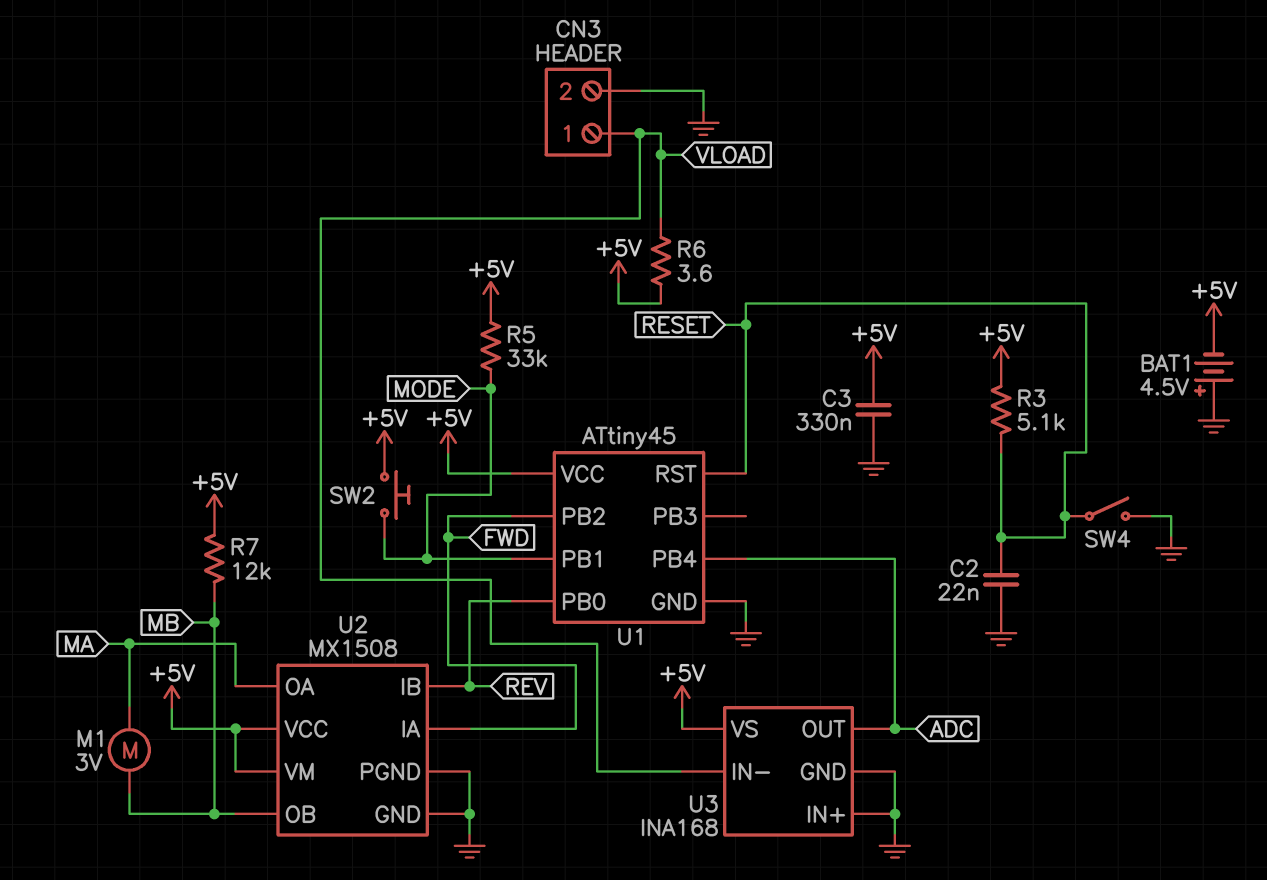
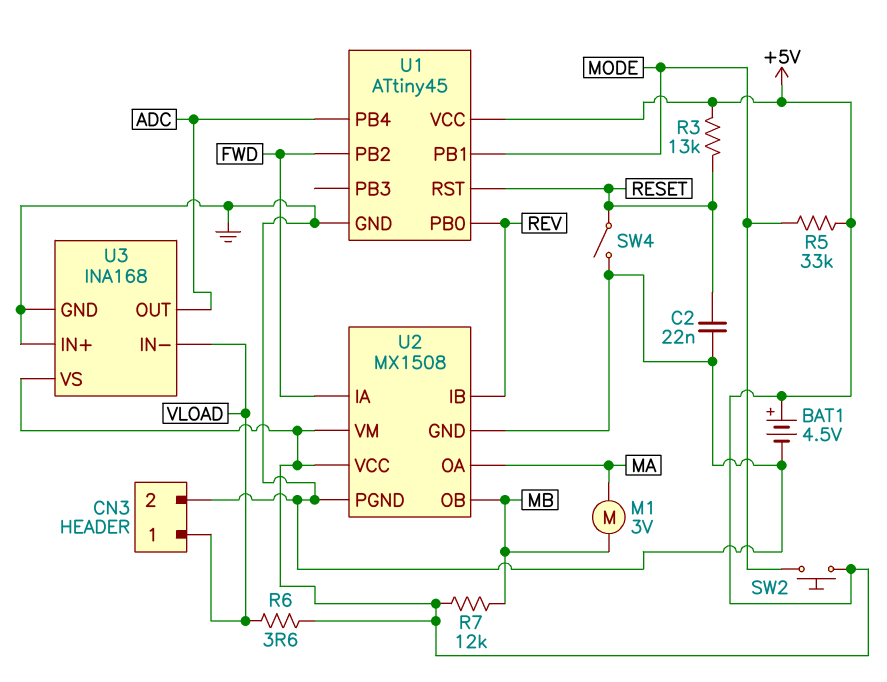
BAT1: 4.5V (plus GND, minus +5V) -> 4.5V (plus +5V, minus GND)
C3: 330nF (+5V, GND) -> none
R3: 5.1k (+5V, RESET) -> 13k (+5V, RESET)

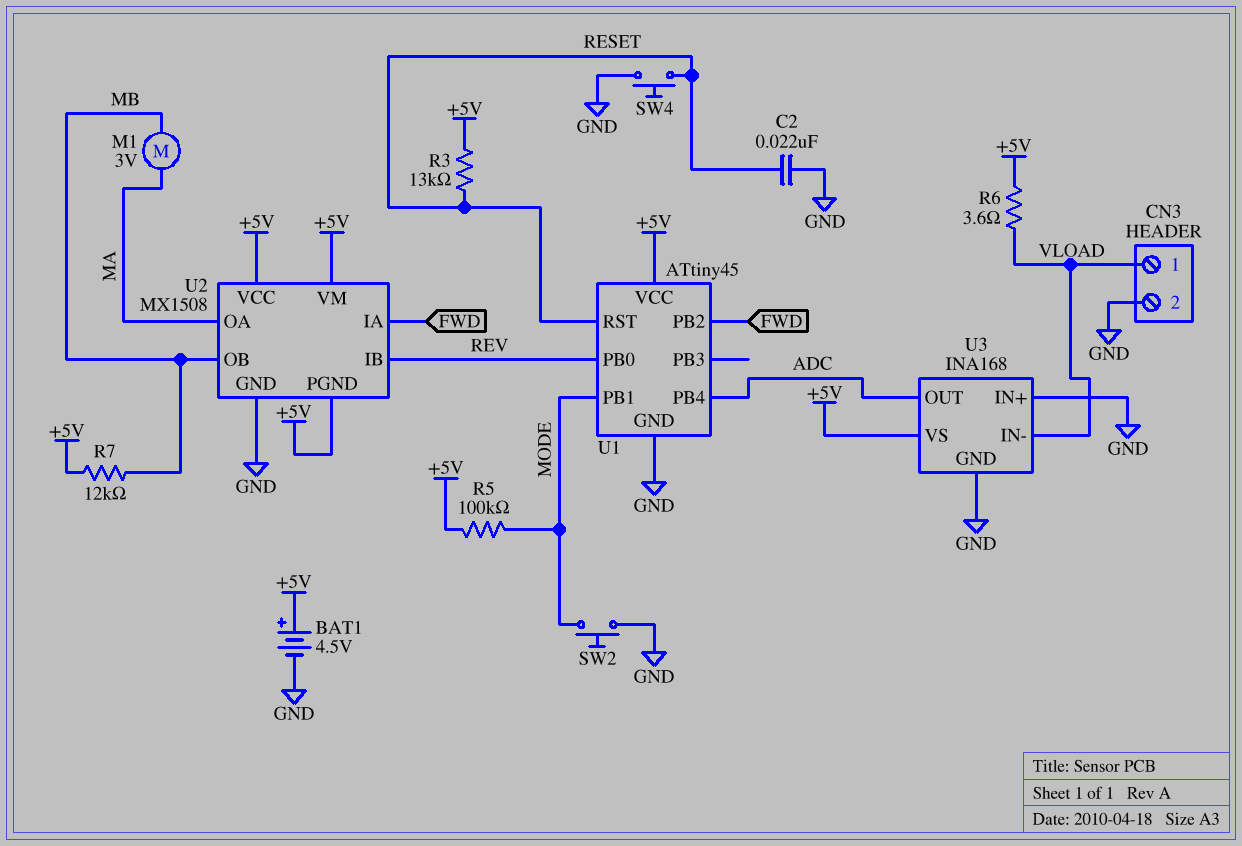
R5: 33k (+5V, MODE) -> 100k (+5V, MODE)
SW2: button (+5V, MODE) -> button (GND, MODE)
SW4: switch (GND, RESET) -> button (GND, RESET)
U2 pin PGND: GND -> +5V

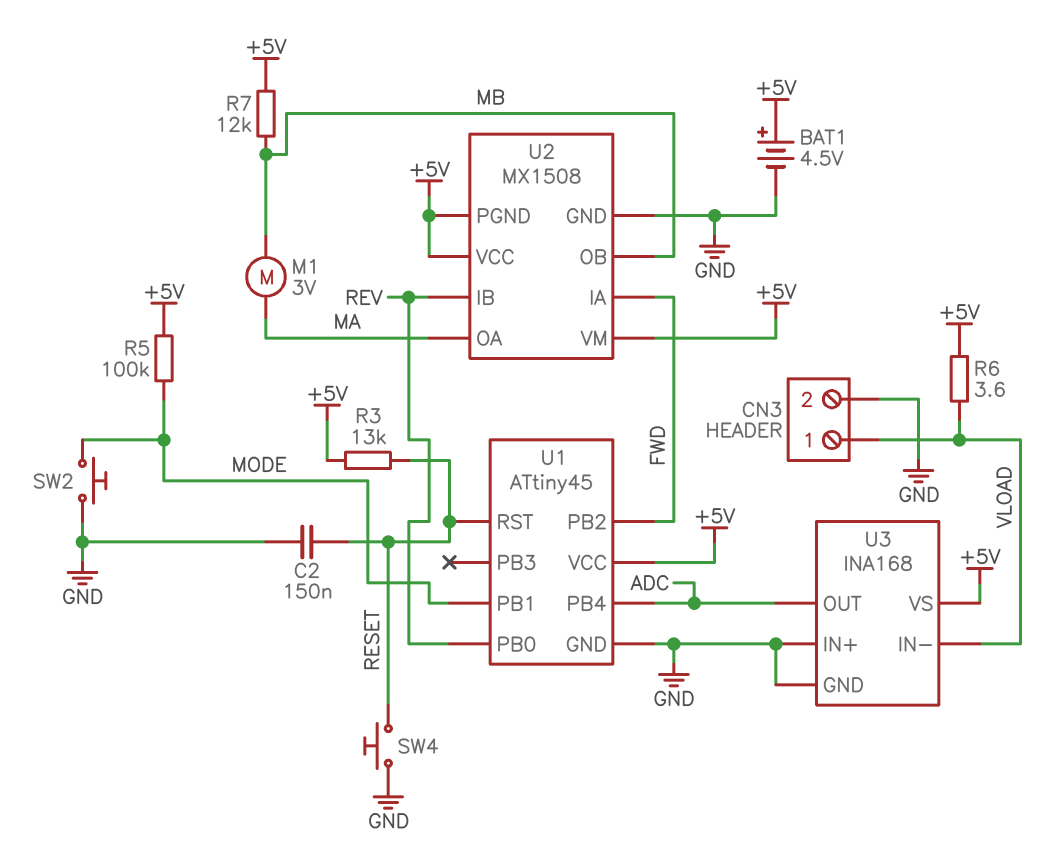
C2: 22nF (GND, RESET) -> 150nF (GND, RESET)

